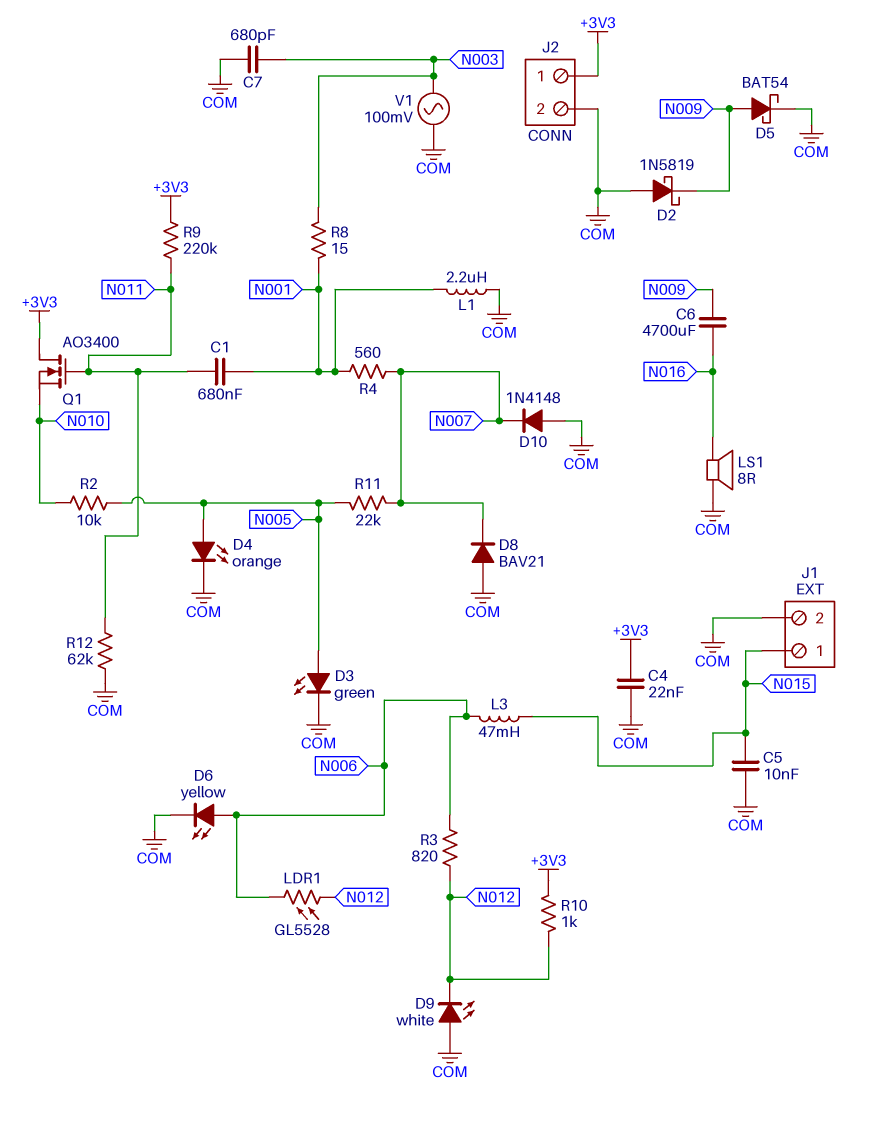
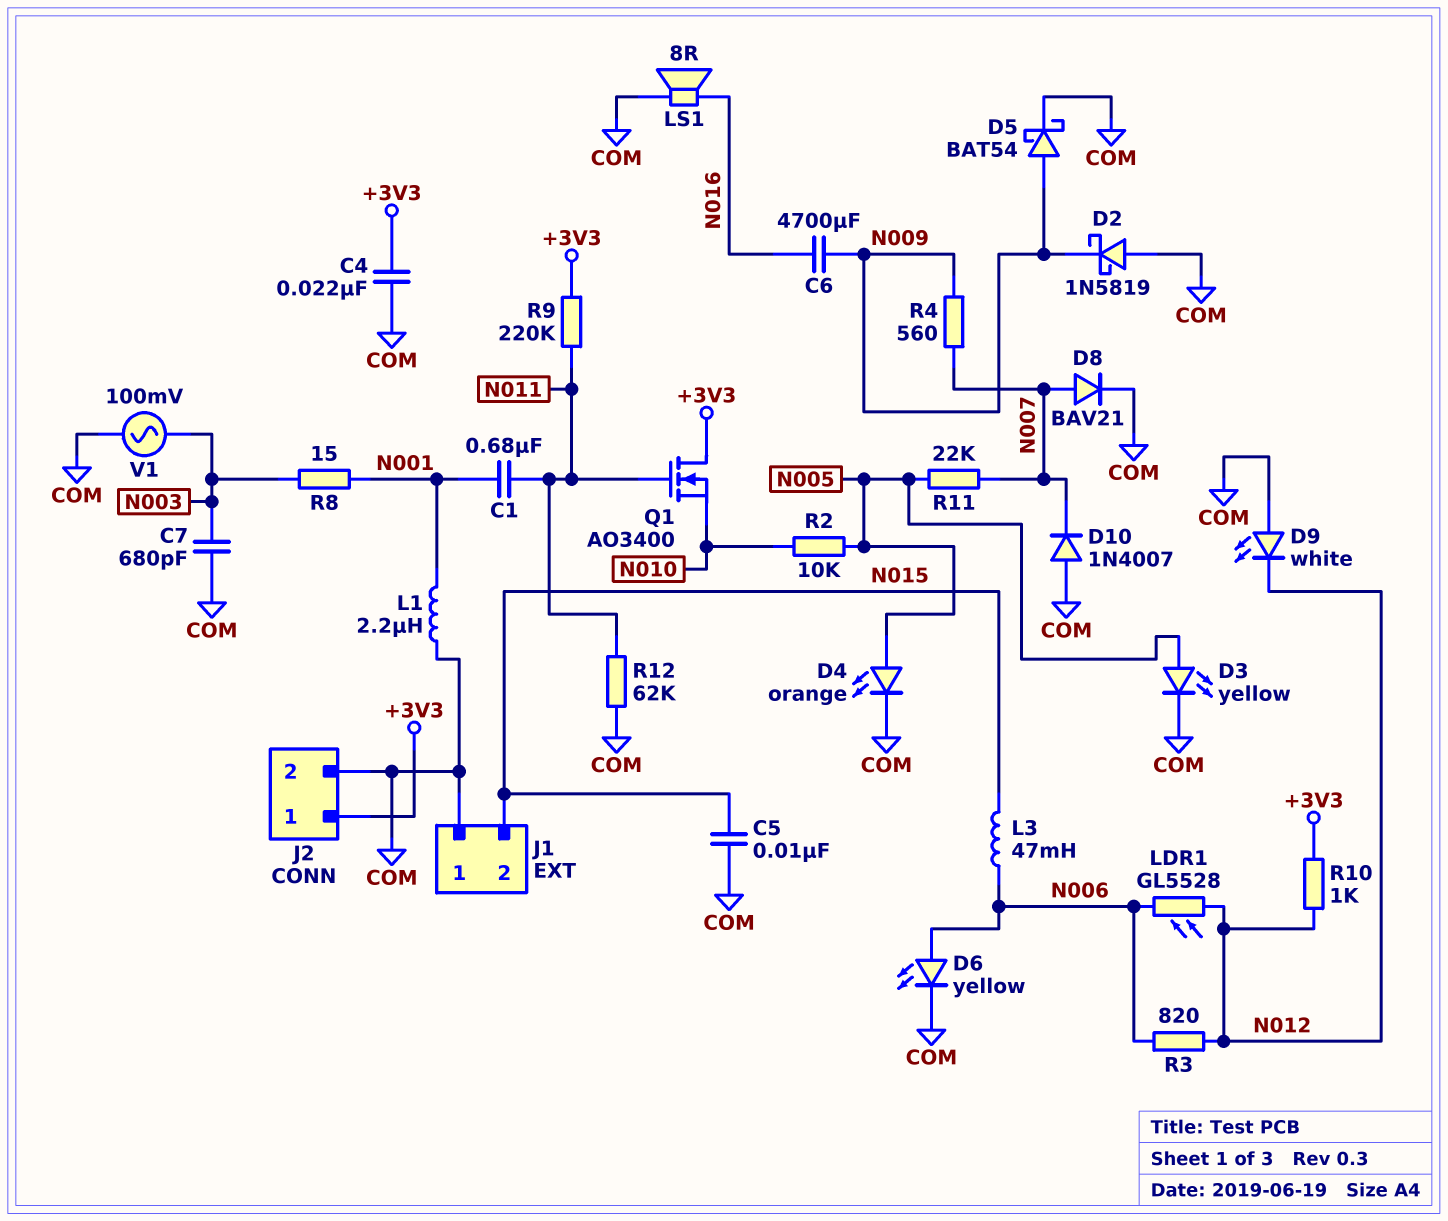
D3: LED green (A N005, K COM) -> LED yellow (A N005, K COM)
D8: diode BAV21 (A COM, K N007) -> diode BAV21 (A N007, K COM)
D10: diode 1N4148 (A COM, K N007) -> diode 1N4007 (A COM, K N007)
J1 pin 1: N015 -> COM
J1 pin 2: COM -> N015
R4: 560 (N001, N007) -> 560 (N007, N009)

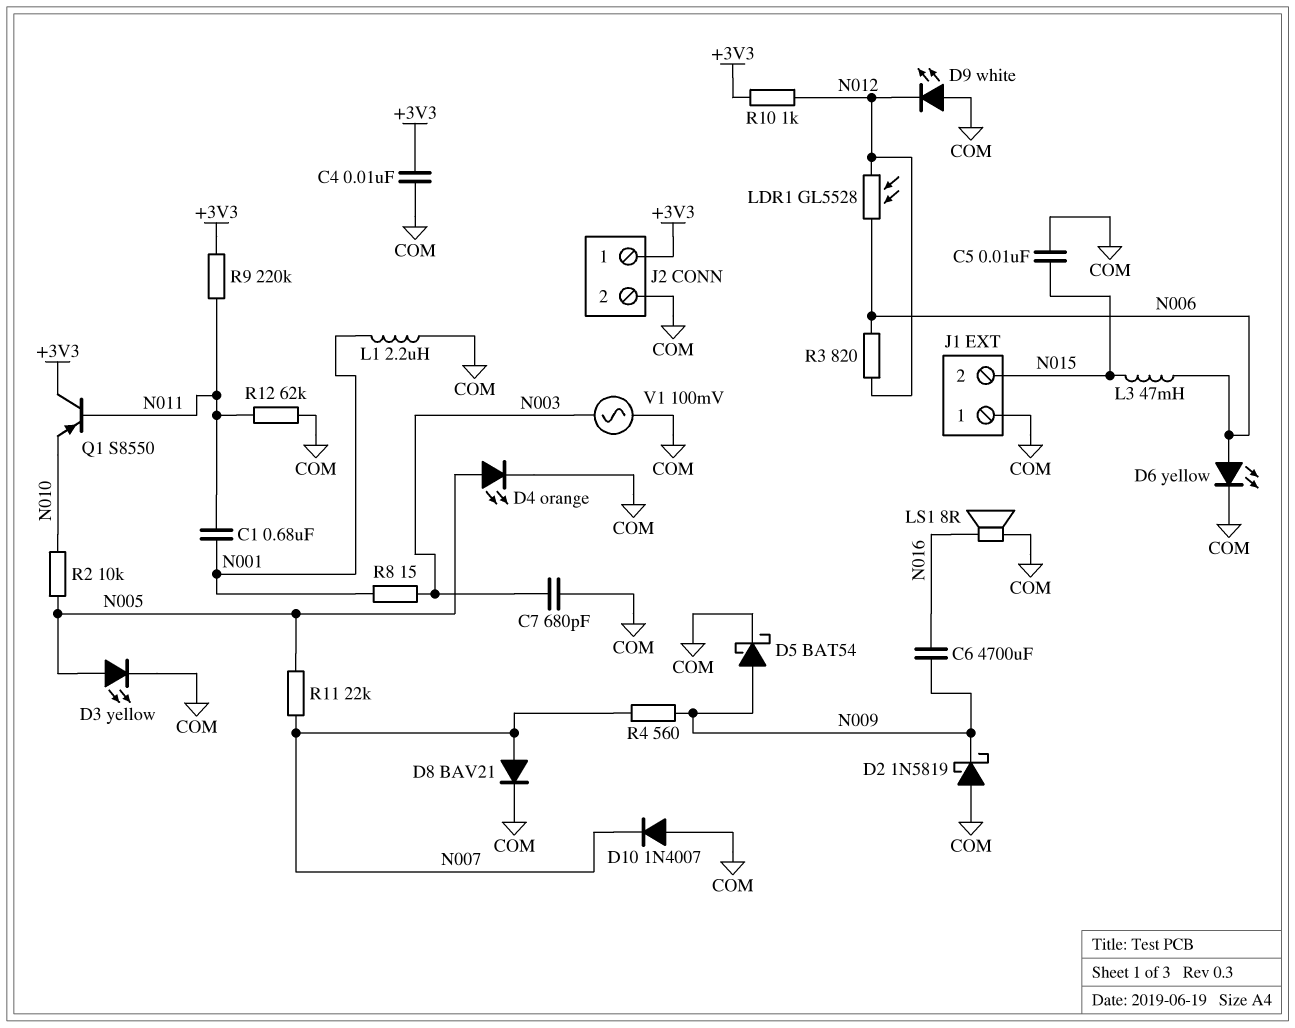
C4: 22nF (+3V3, COM) -> 10nF (+3V3, COM)
Q1: NMOS AO3400 (G N011, D +3V3, S N010) -> PNP S8550 (B N011, C +3V3, E N010)

